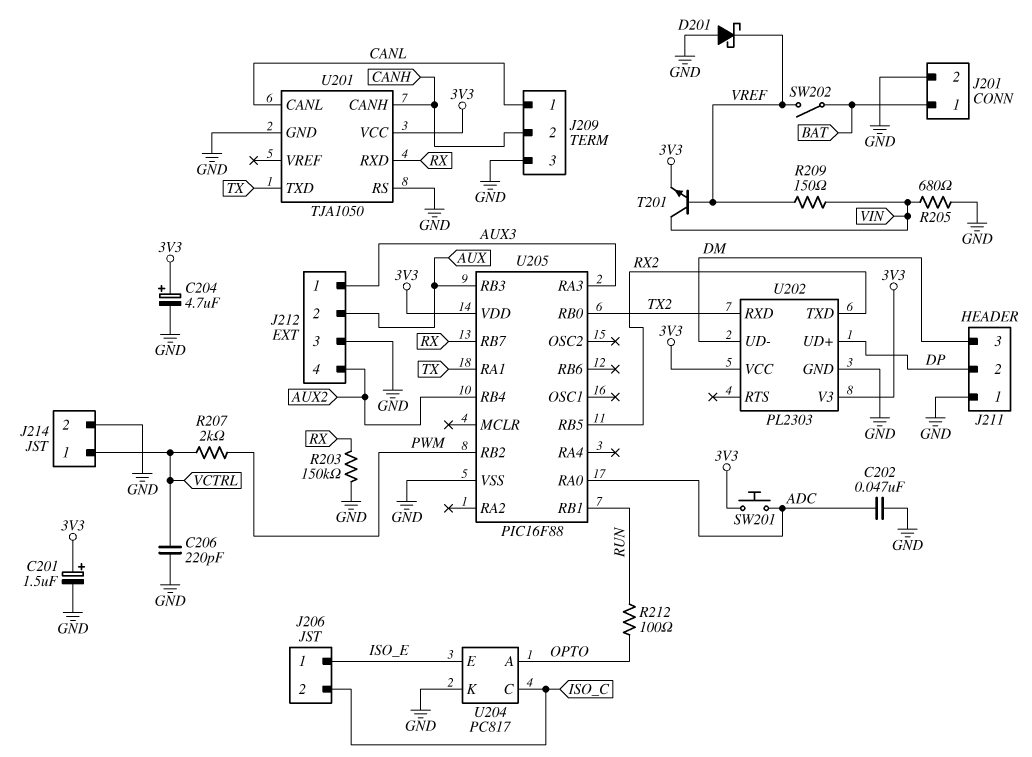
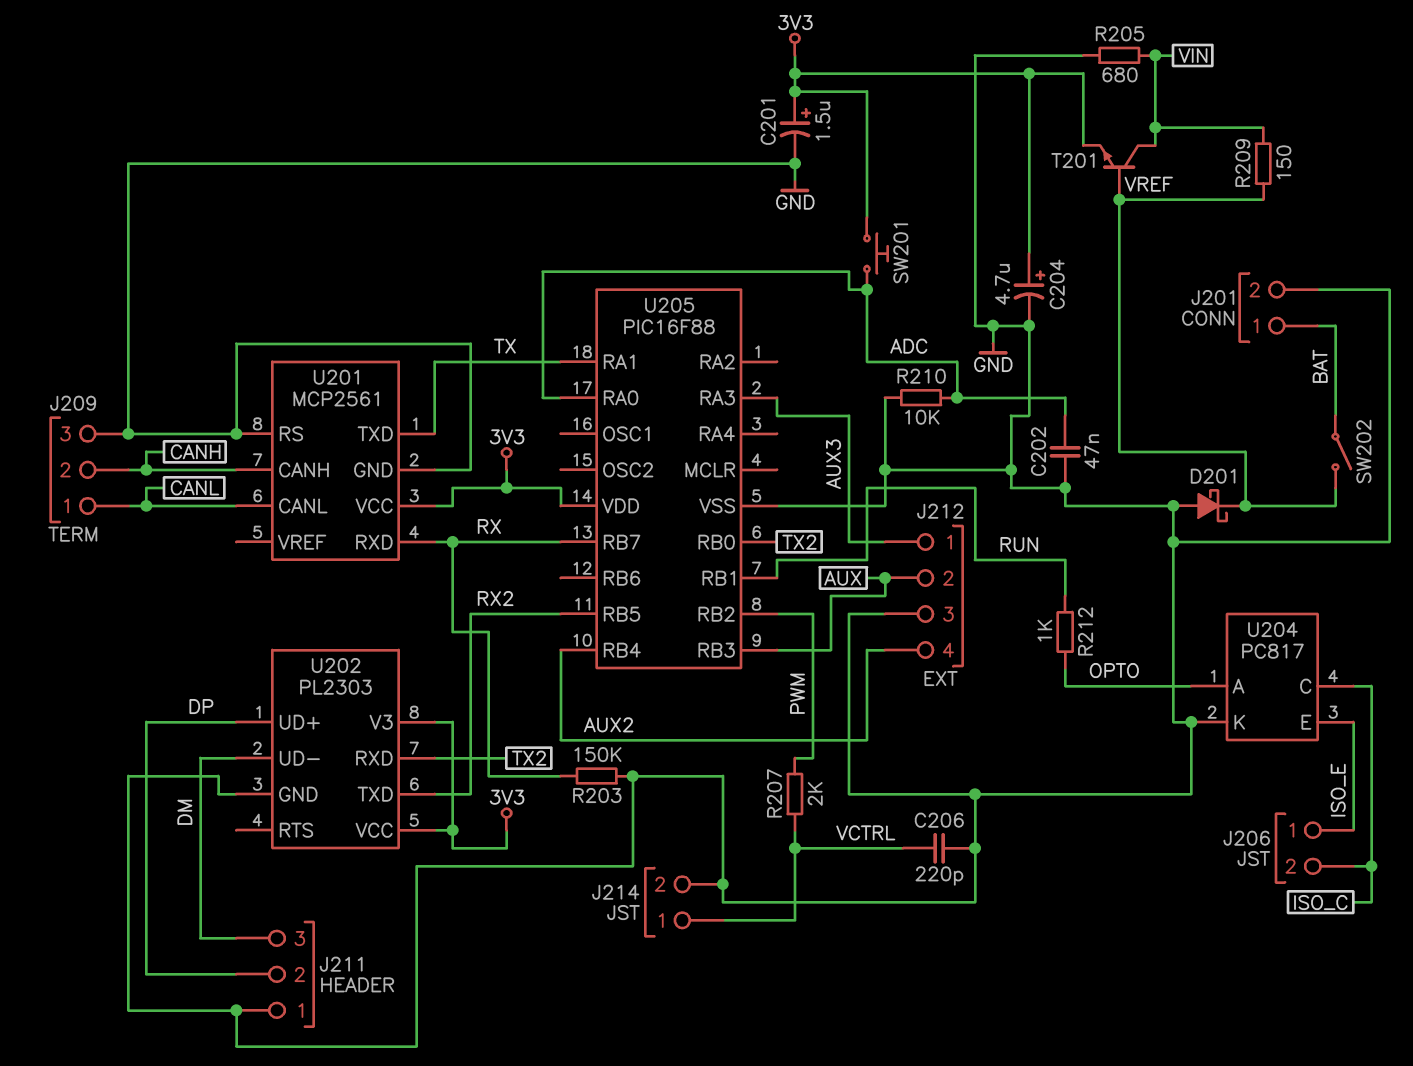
R210: none -> 10k (ADC, GND)
R212: 100 (OPTO, RUN) -> 1k (OPTO, RUN)
U201: TJA1050 -> MCP2561

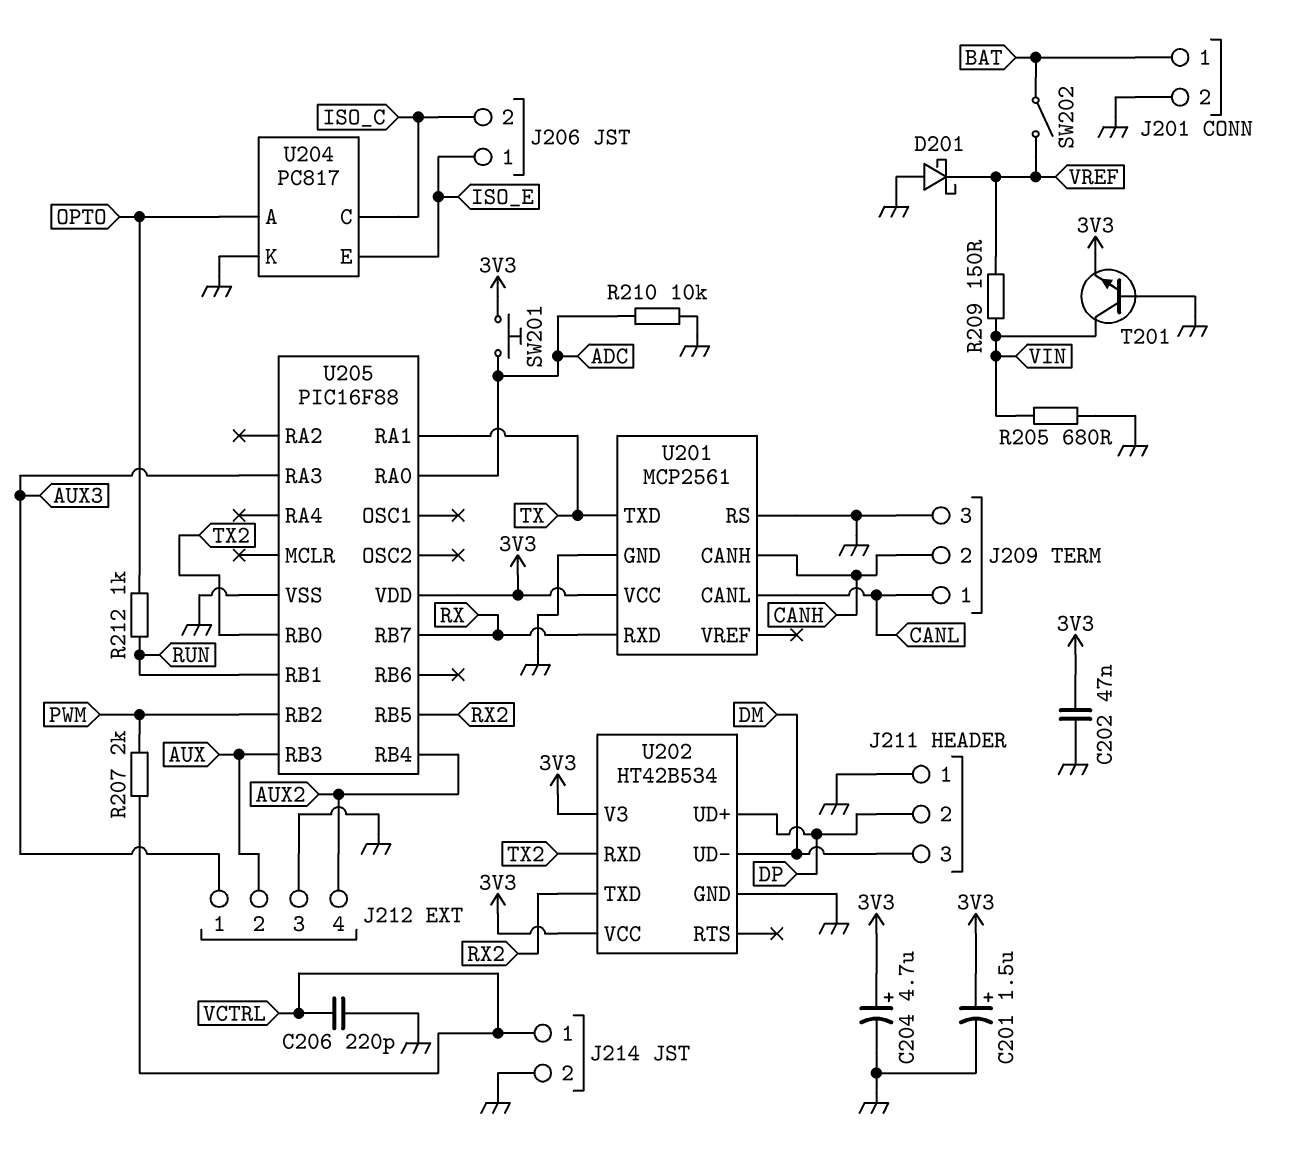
C202: 47nF (ADC, GND) -> 47nF (3V3, GND)
R203: 150k (GND, RX) -> none
T201: NPN (B VREF, C VIN, E 3V3) -> NPN (B GND, C VIN, E 3V3)
U202: PL2303 -> HT42B534

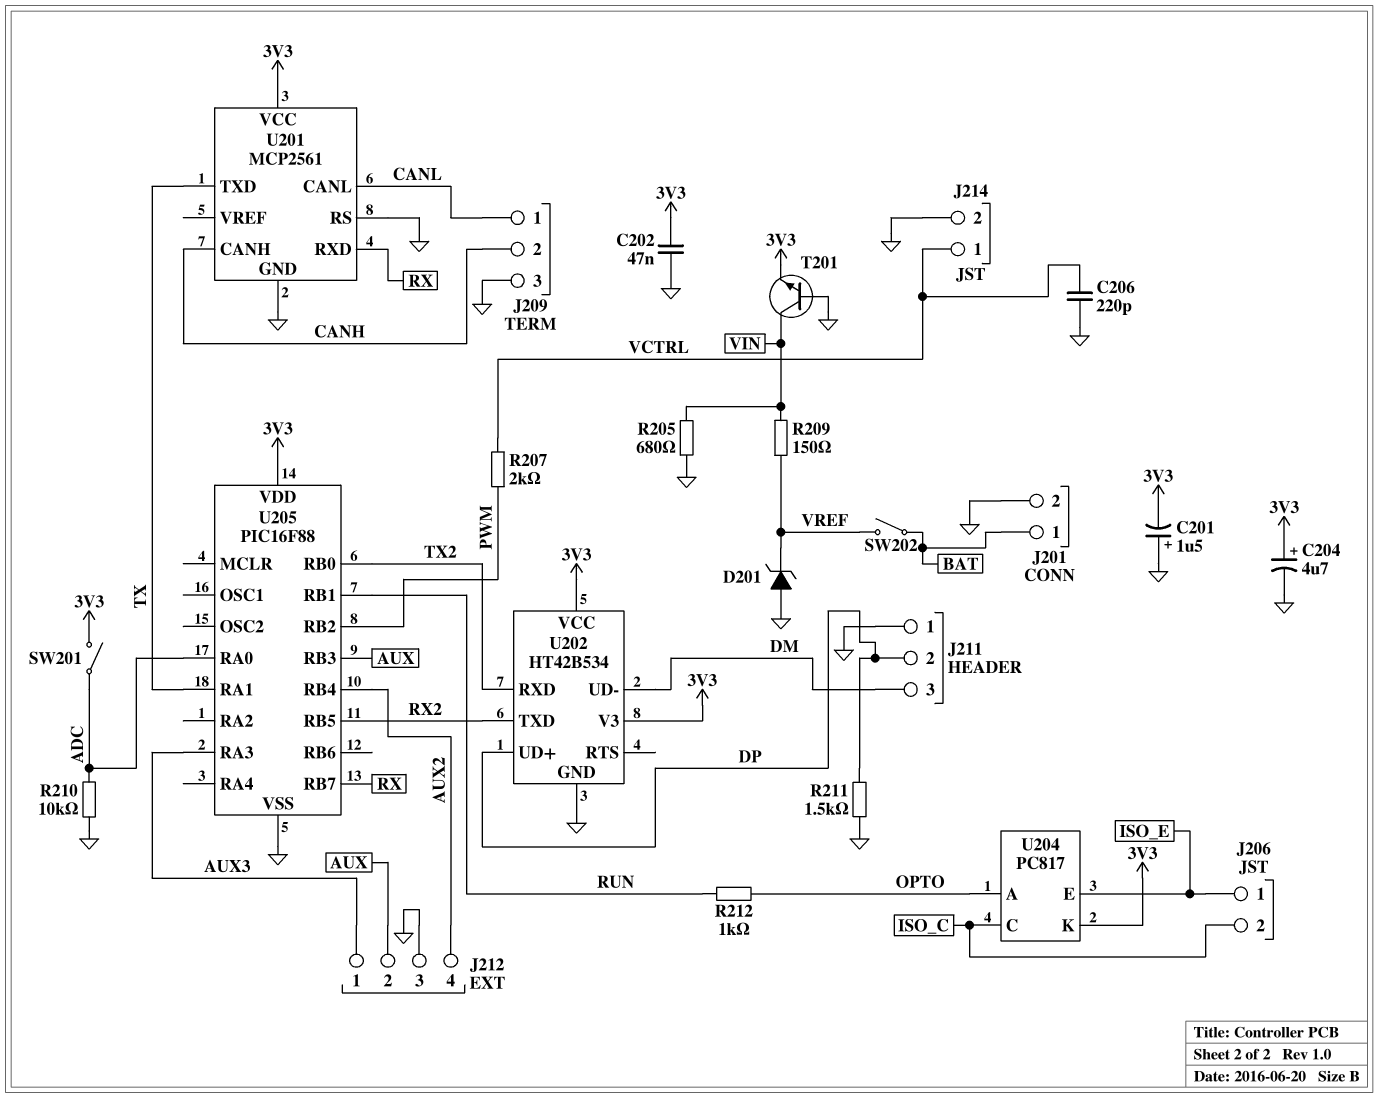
C201: 1.5uF (plus 3V3, minus GND) -> 1.5uF (plus GND, minus 3V3)
D201: schottky (A GND, K VREF) -> zener (A GND, K VREF)
R211: none -> 1.5k (DP, GND)
SW201: button (3V3, ADC) -> switch (3V3, ADC)
U204 pin K: GND -> 3V3

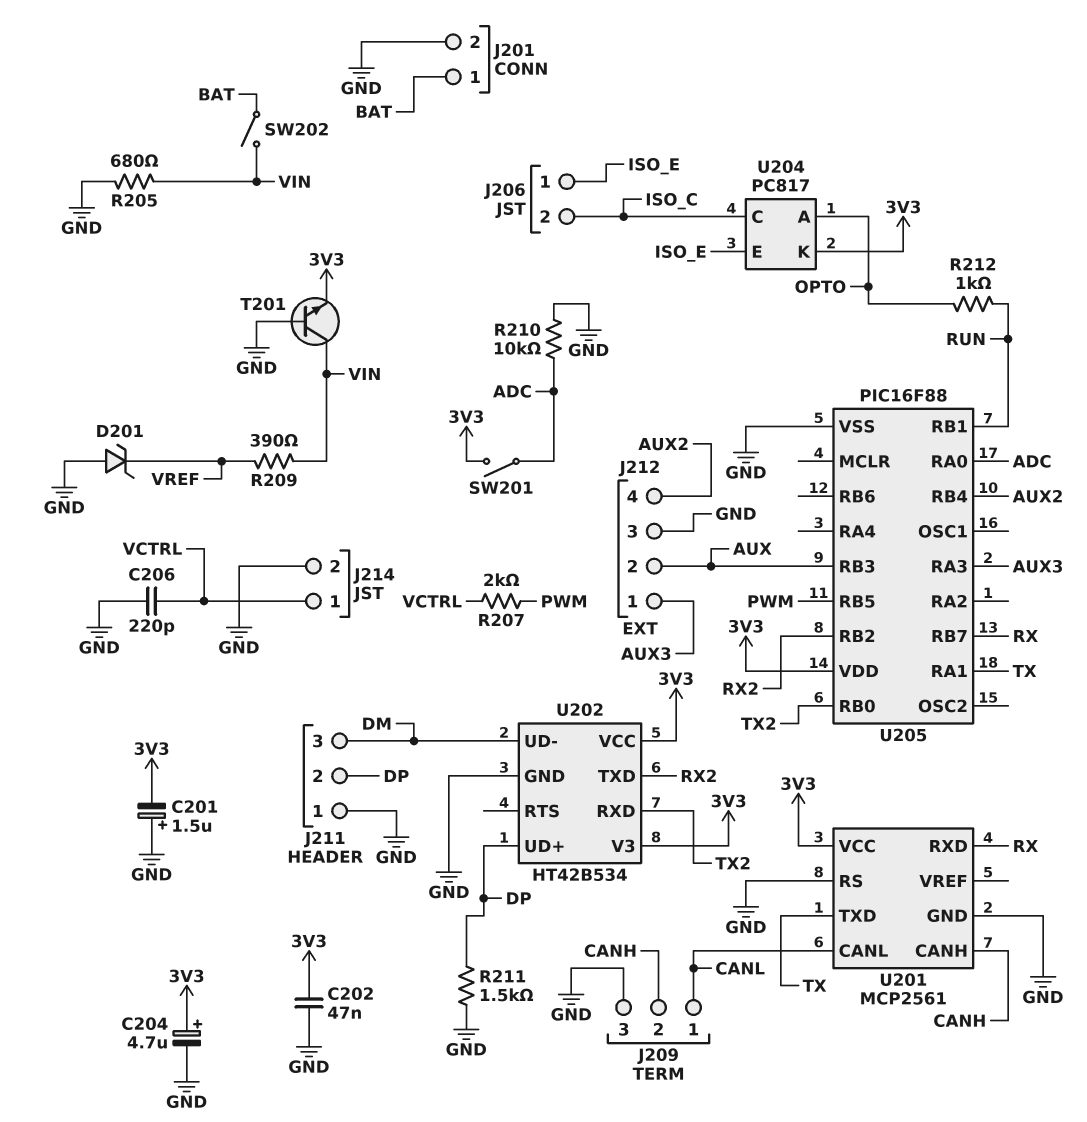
R209: 150 (VIN, VREF) -> 390 (VIN, VREF)
SW202: switch (BAT, VREF) -> switch (BAT, VIN)
U205 pin RB2: PWM -> RX2
U205 pin RB5: RX2 -> PWM

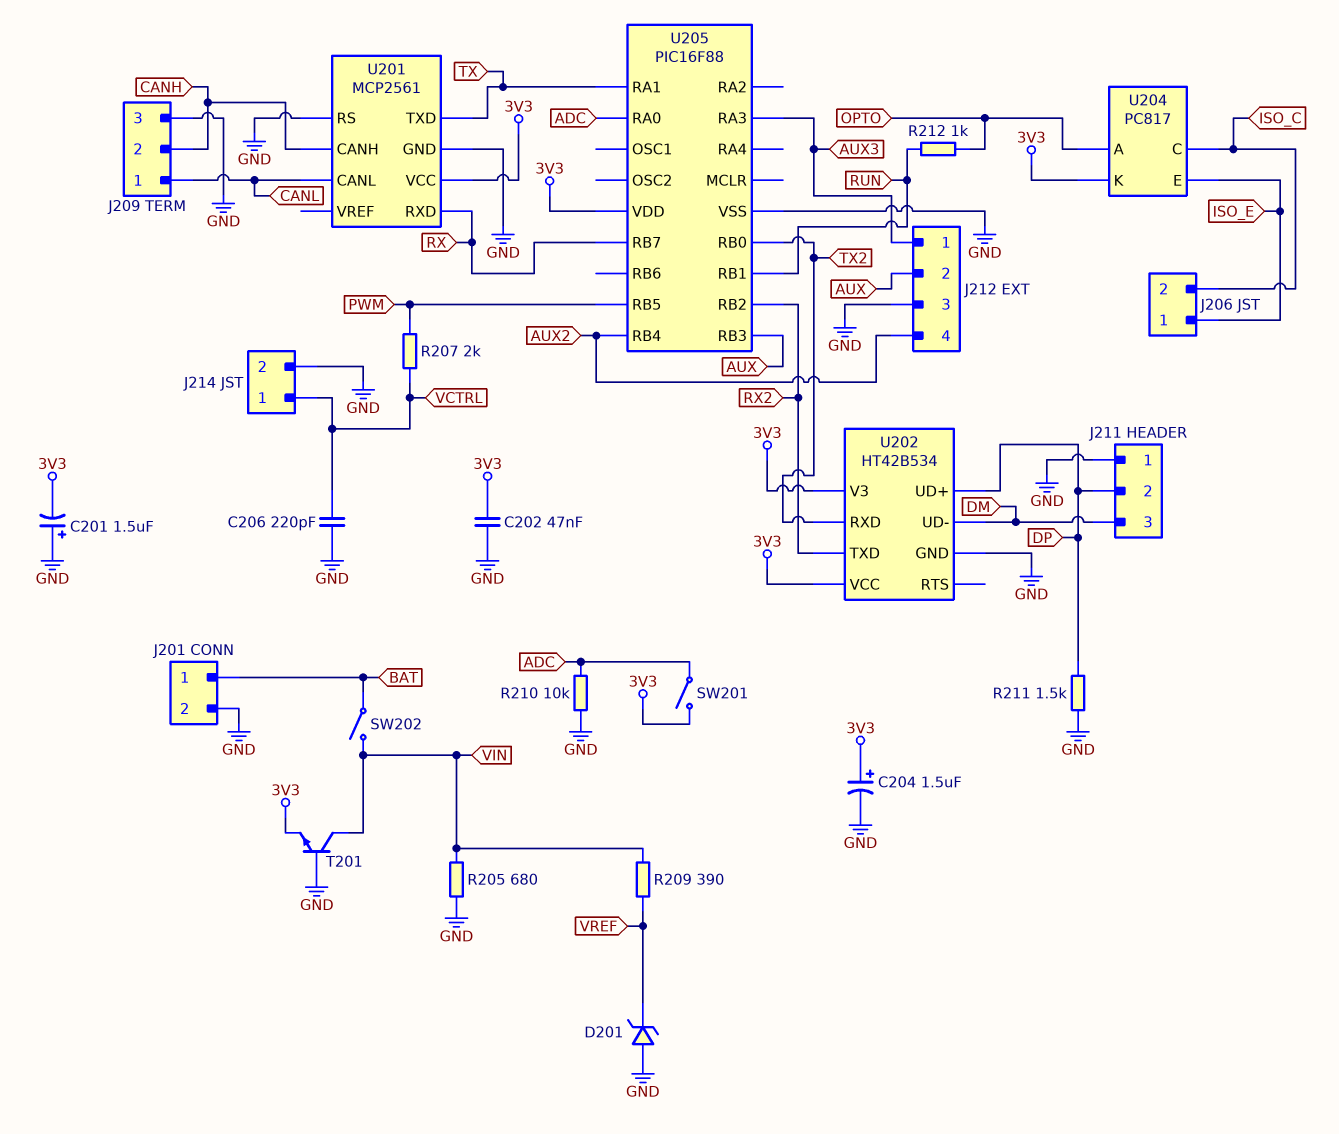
C204: 4.7uF (plus 3V3, minus GND) -> 1.5uF (plus 3V3, minus GND)

